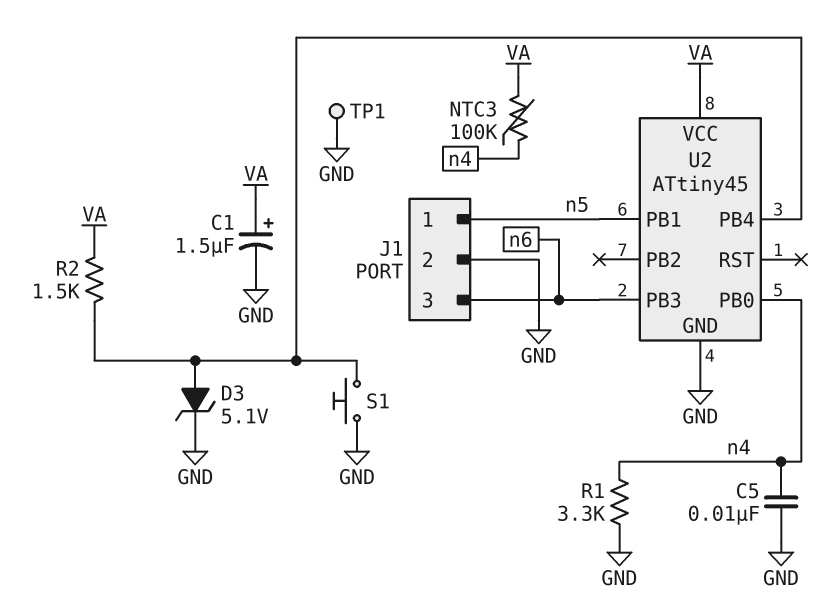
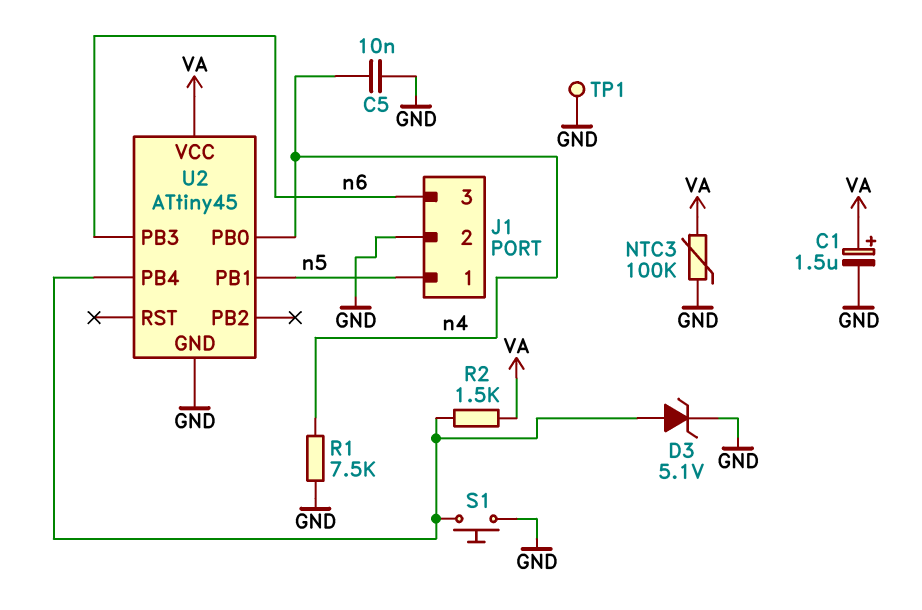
NTC3: 100k (VA, n4) -> 100k (GND, VA)
R1: 3.3k (GND, n4) -> 7.5k (GND, n4)

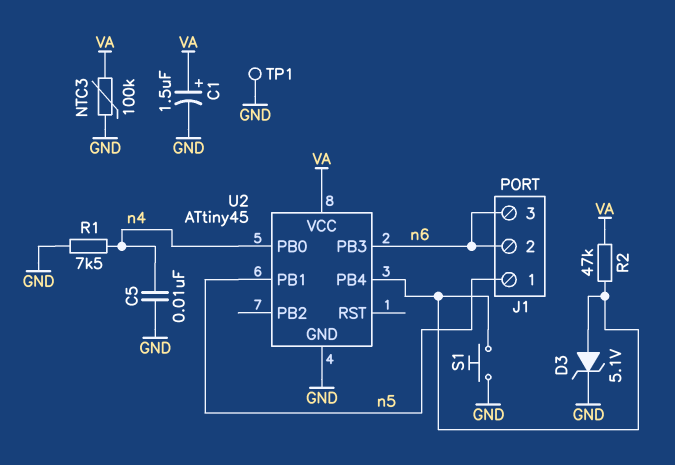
J1 pin 2: GND -> n6
R2: 1.5k (U2/PB4, VA) -> 47k (U2/PB4, VA)

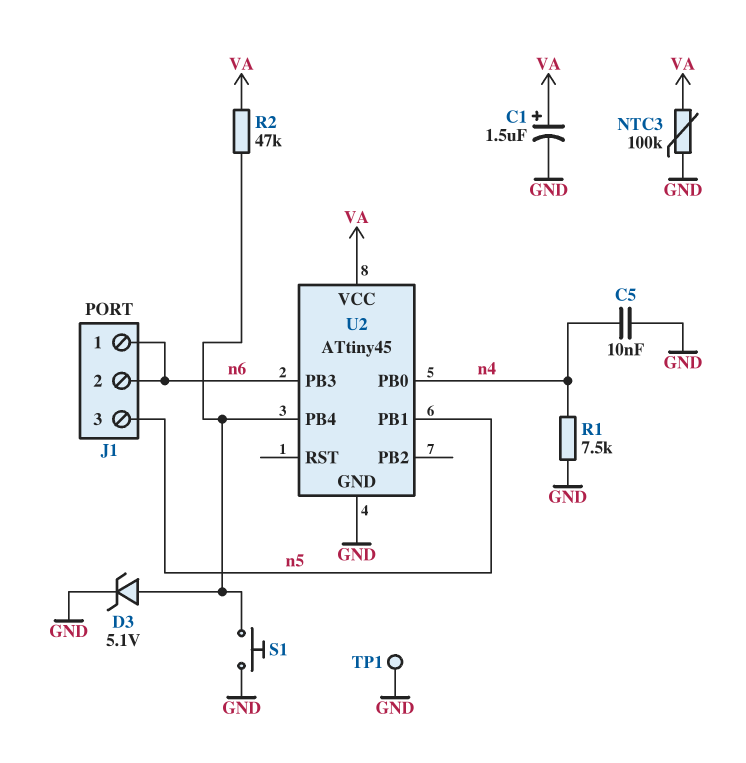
J1 pin 1: n5 -> n6
J1 pin 3: n6 -> n5

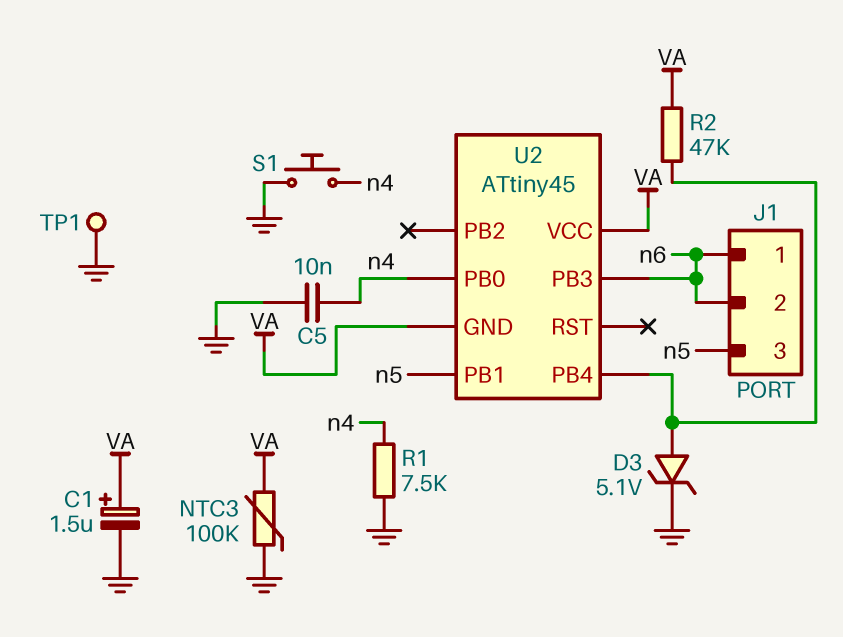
S1: button (GND, U2/PB4) -> button (GND, n4)
U2 pin GND: GND -> VA

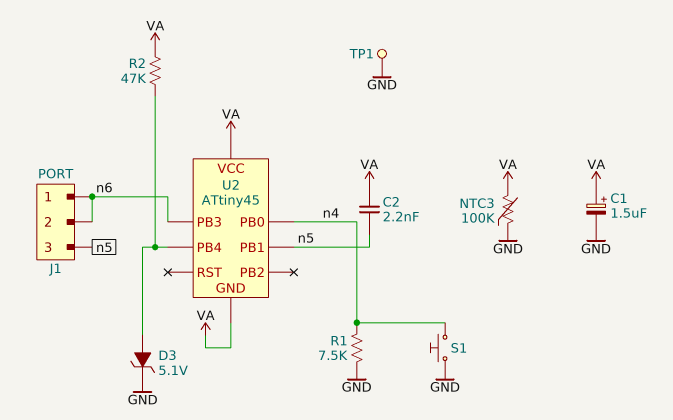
C2: none -> 2.2nF (VA, n5)
C5: 10nF (GND, n4) -> none

